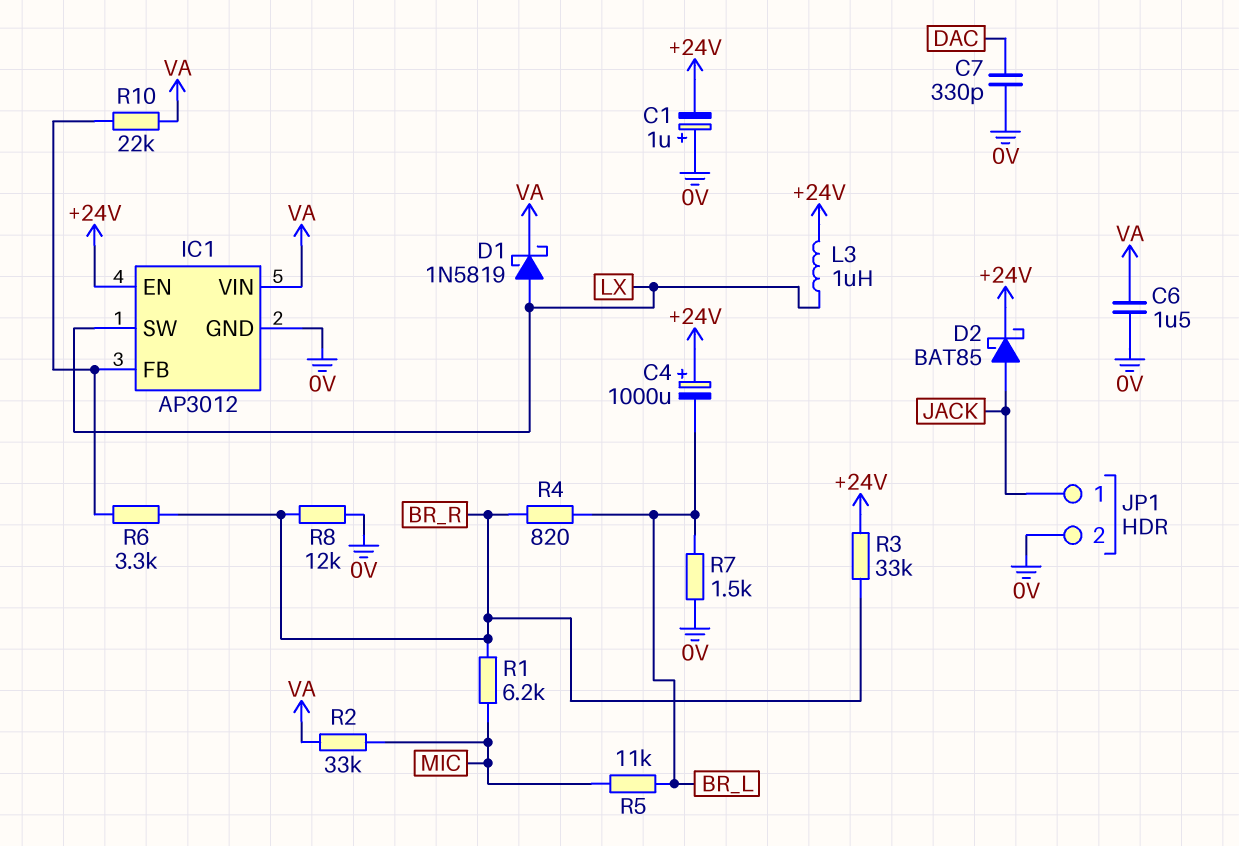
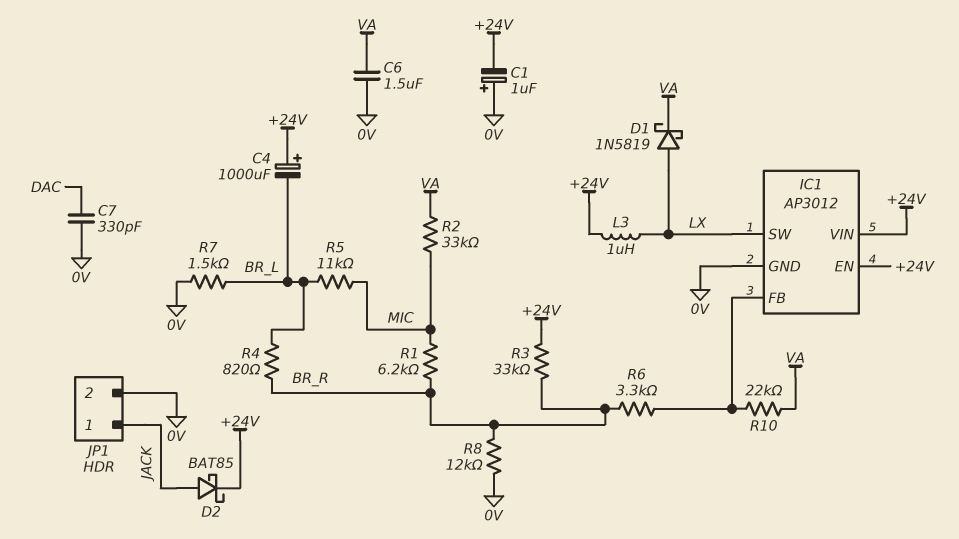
IC1 pin VIN: VA -> +24V

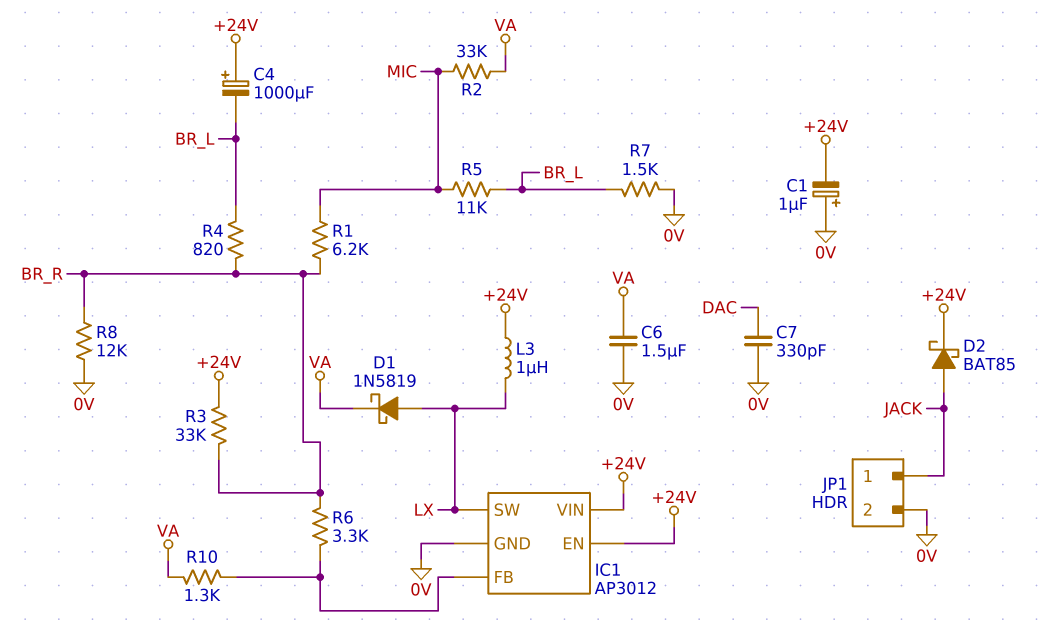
R10: 22k (IC1/FB, VA) -> 1.3k (IC1/FB, VA)

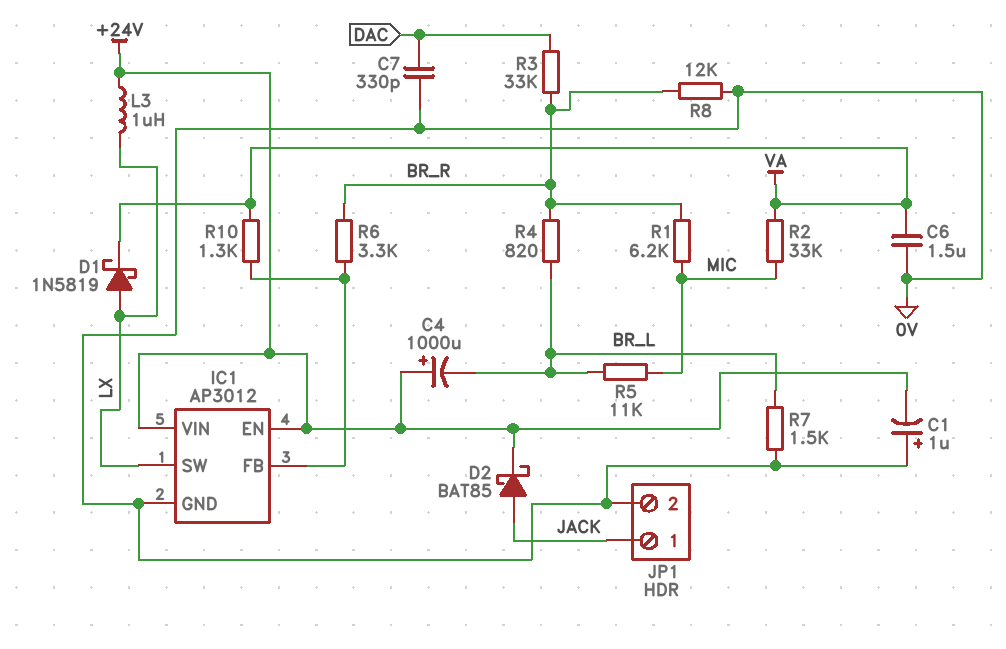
R3: 33k (+24V, BR_R) -> 33k (BR_R, DAC)

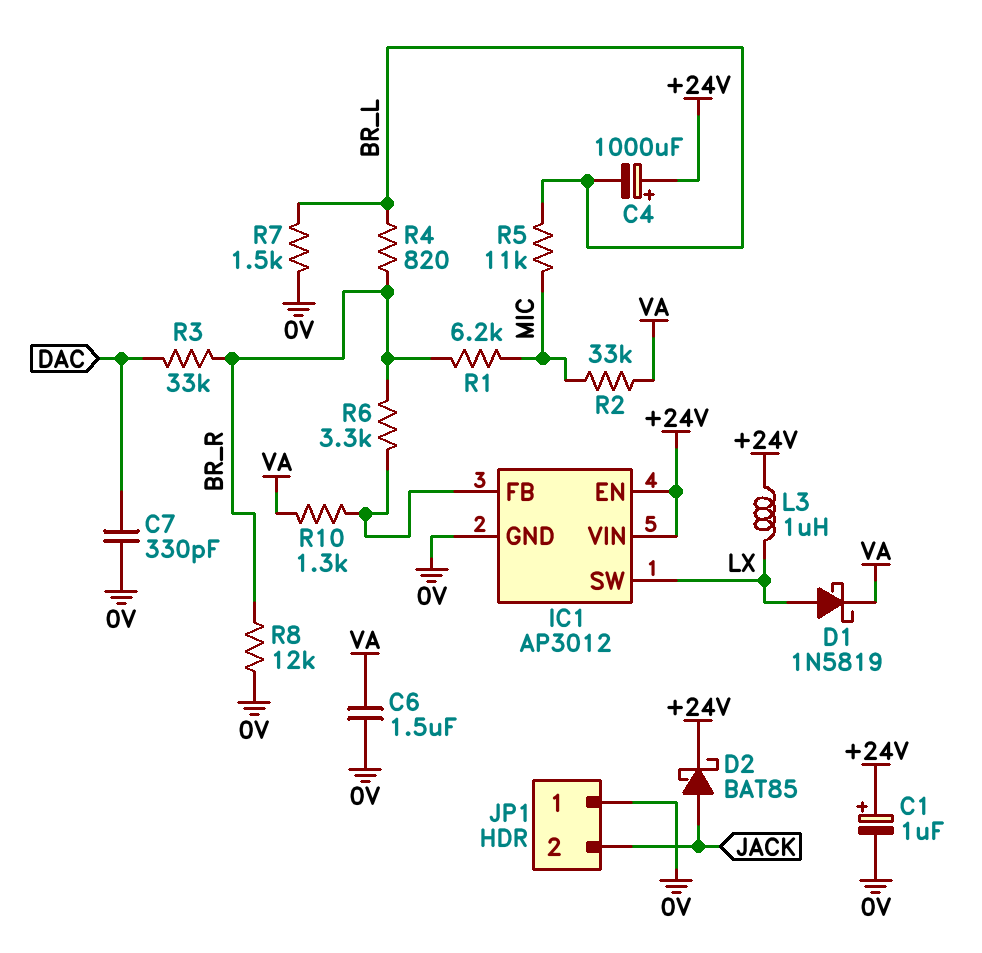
C1: 1uF (plus 0V, minus +24V) -> 1uF (plus +24V, minus 0V)
JP1 pin 1: JACK -> 0V
JP1 pin 2: 0V -> JACK

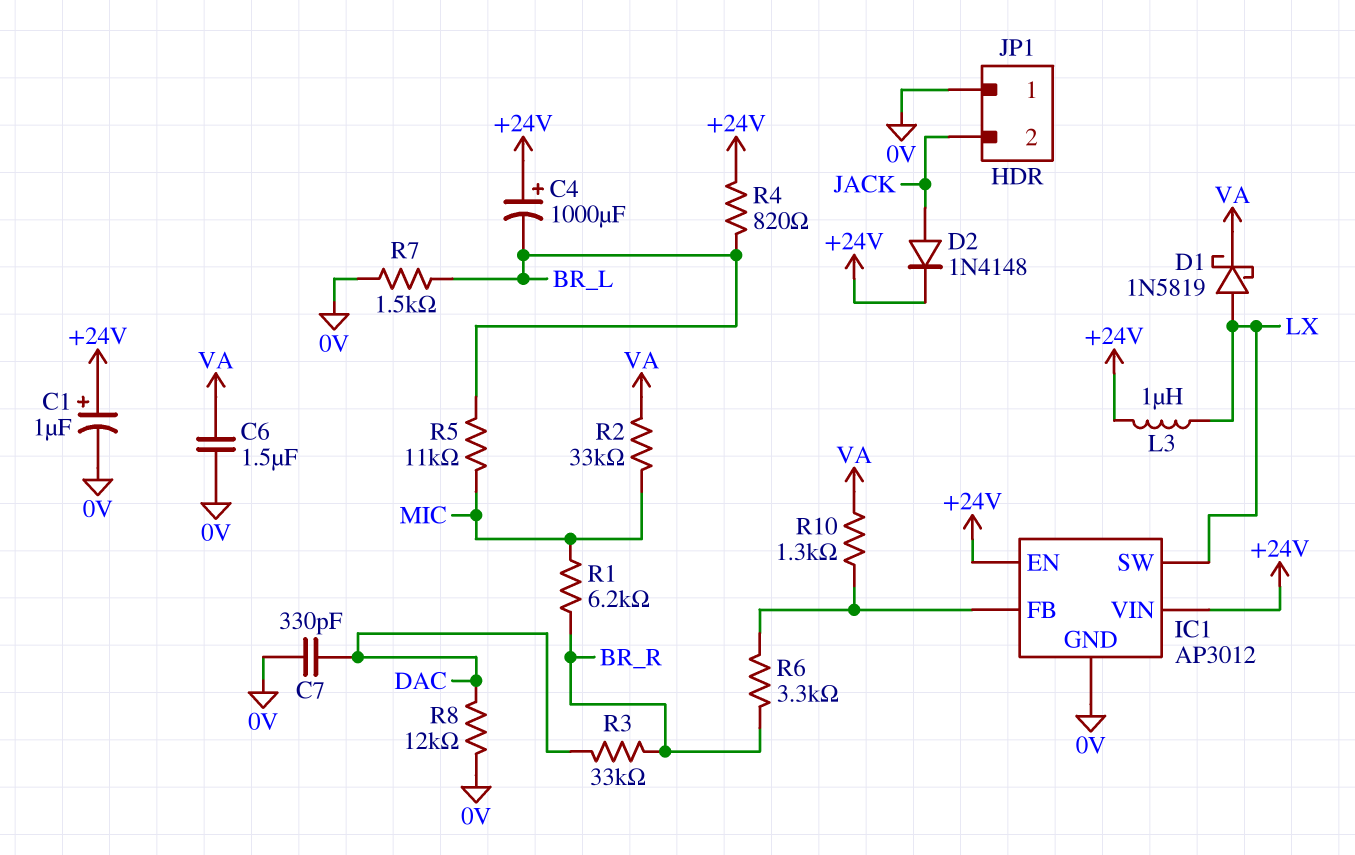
D2: schottky BAT85 (A JACK, K +24V) -> diode 1N4148 (A JACK, K +24V)
R4: 820 (BR_L, BR_R) -> 820 (+24V, BR_L)
R8: 12k (0V, BR_R) -> 12k (0V, DAC)

